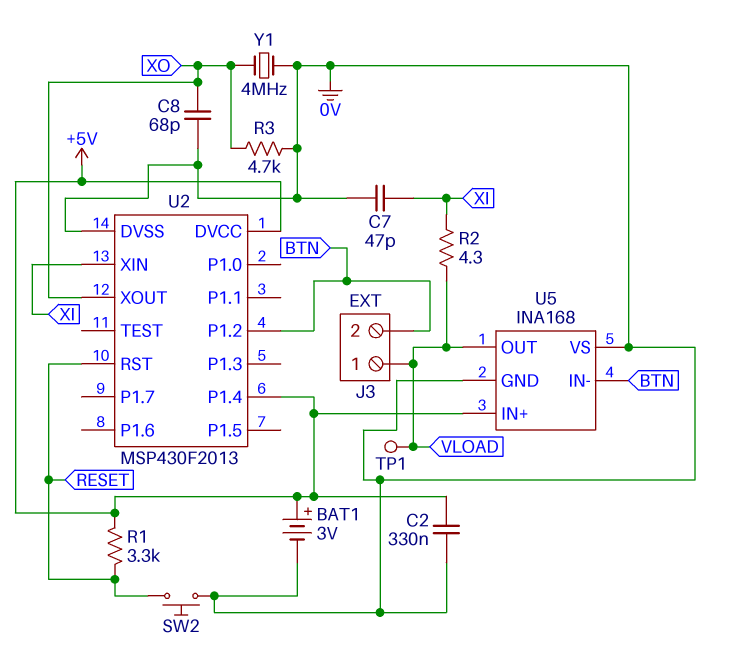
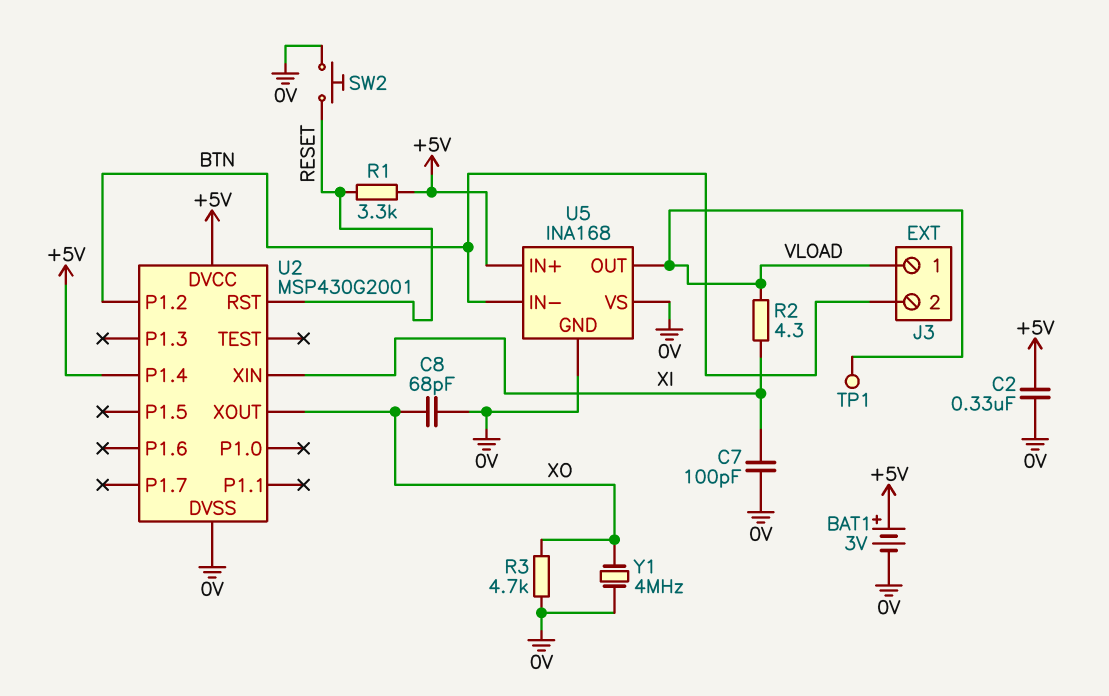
C7: 47pF (0V, XI) -> 100pF (0V, XI)
U2: MSP430F2013 -> MSP430G2001

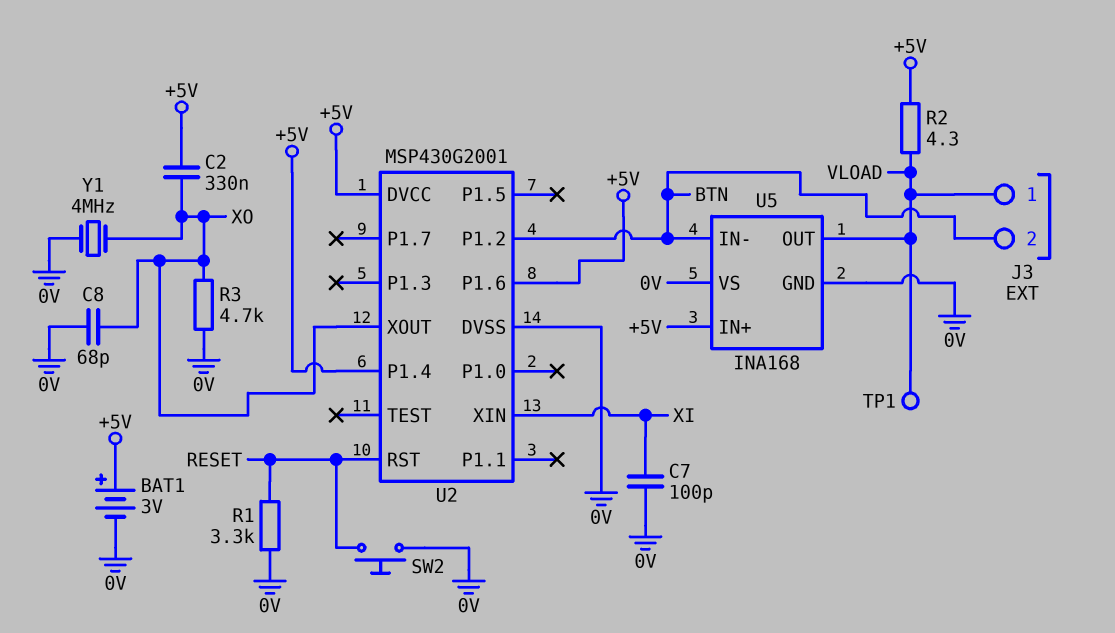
C2: 330nF (+5V, 0V) -> 330nF (+5V, XO)
R1: 3.3k (+5V, RESET) -> 3.3k (0V, RESET)
R2: 4.3 (VLOAD, XI) -> 4.3 (+5V, VLOAD)
U2 pin P1.6: none -> +5V

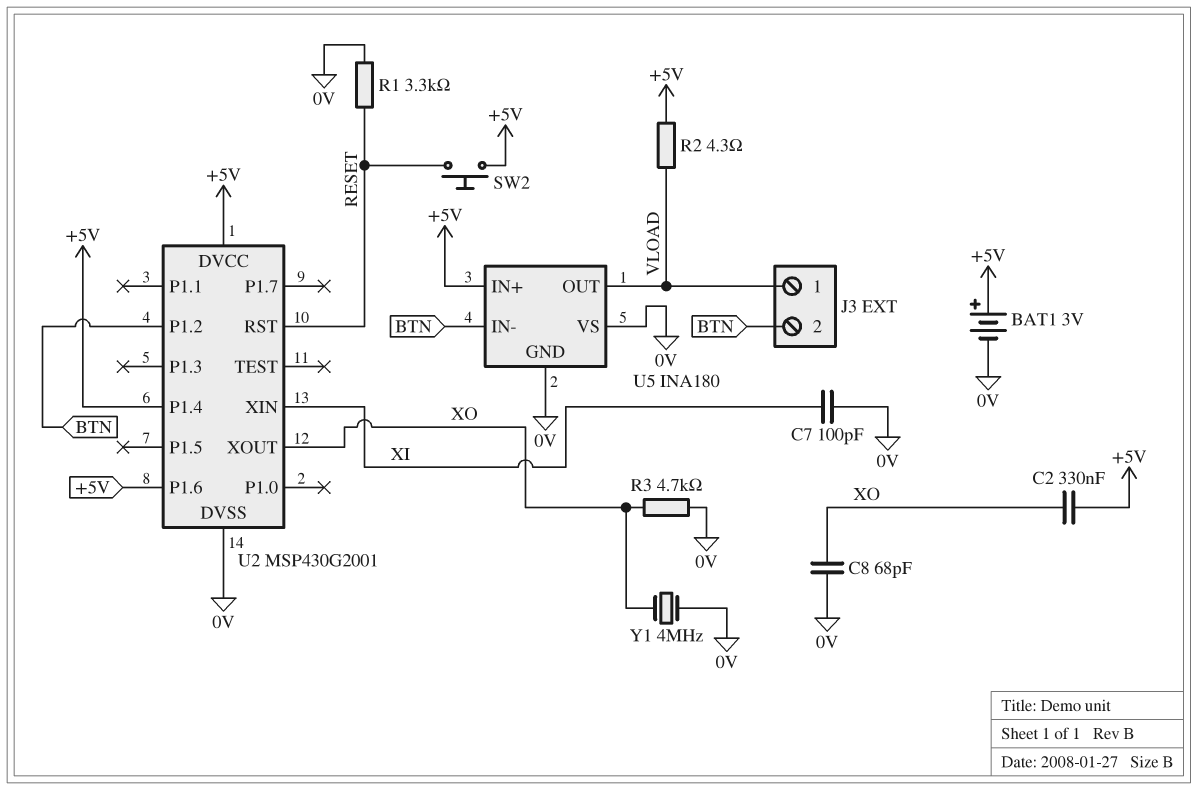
SW2: button (0V, RESET) -> button (+5V, RESET)
TP1: test point (VLOAD) -> none
U5: INA168 -> INA180

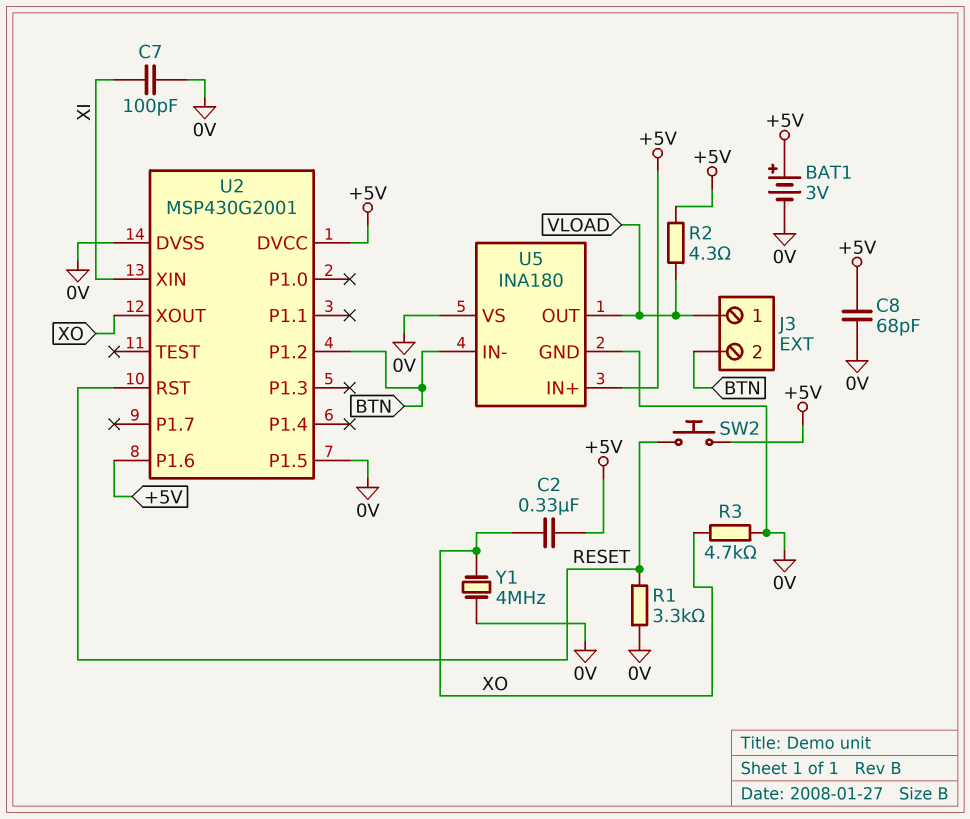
C8: 68pF (0V, XO) -> 68pF (+5V, 0V)
U2 pin P1.4: +5V -> none
U2 pin P1.5: none -> 0V

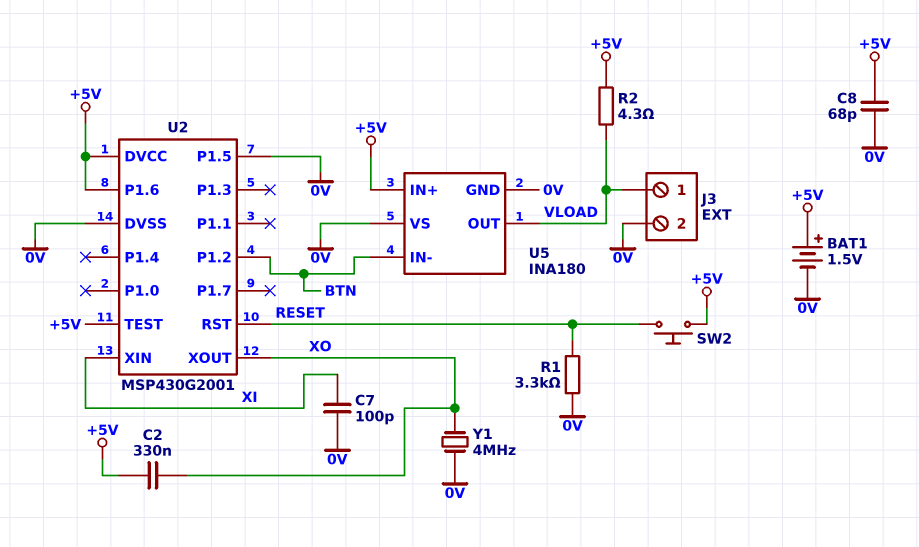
BAT1: 3V (plus +5V, minus 0V) -> 1.5V (plus +5V, minus 0V)
J3 pin 2: BTN -> 0V
R3: 4.7k (0V, XO) -> none
U2 pin TEST: none -> +5V

